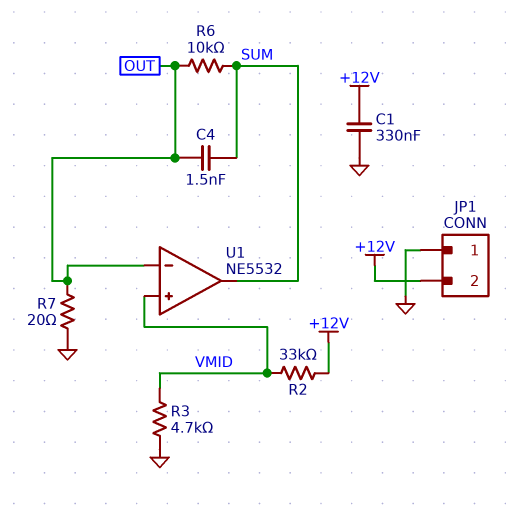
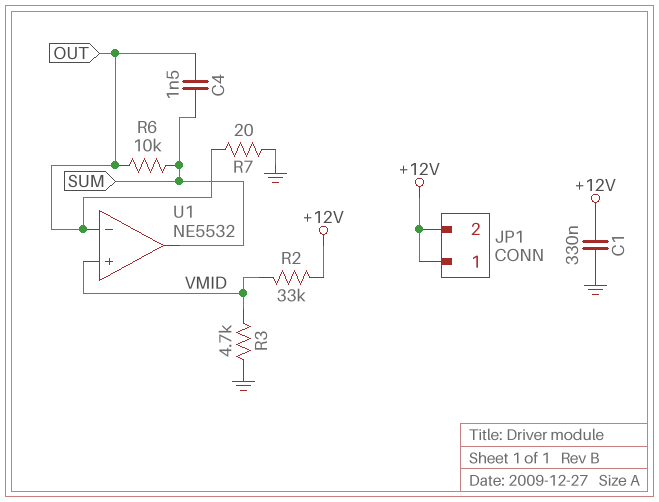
JP1 pin 1: GND -> +12V

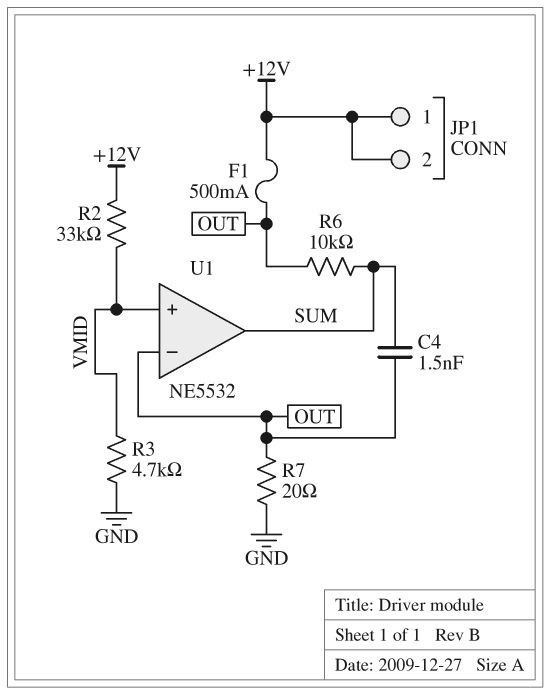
C1: 330nF (+12V, GND) -> none
F1: none -> 500mA (+12V, OUT)

